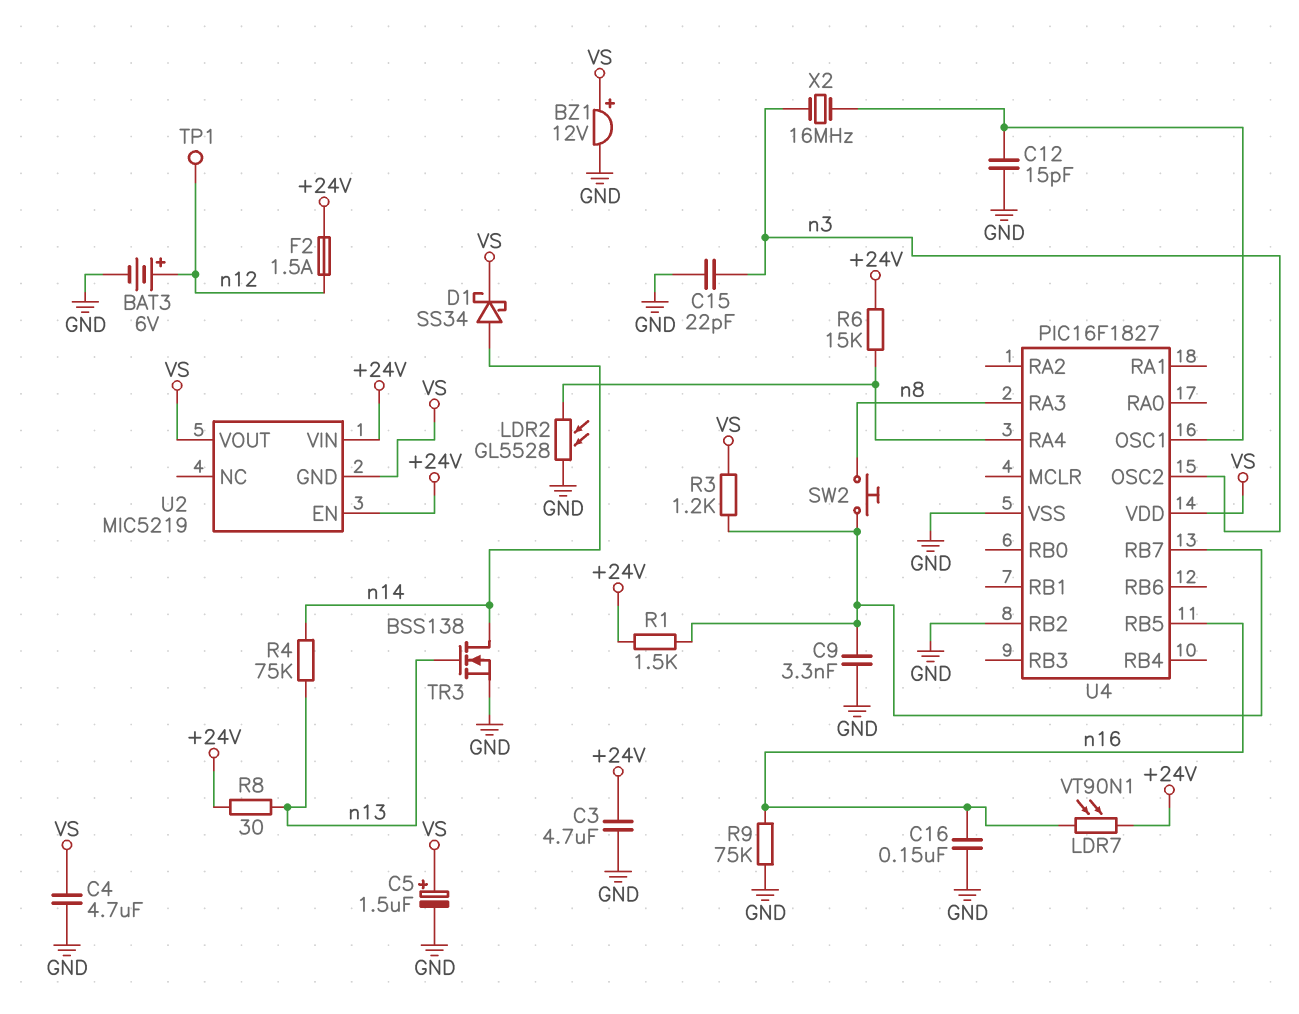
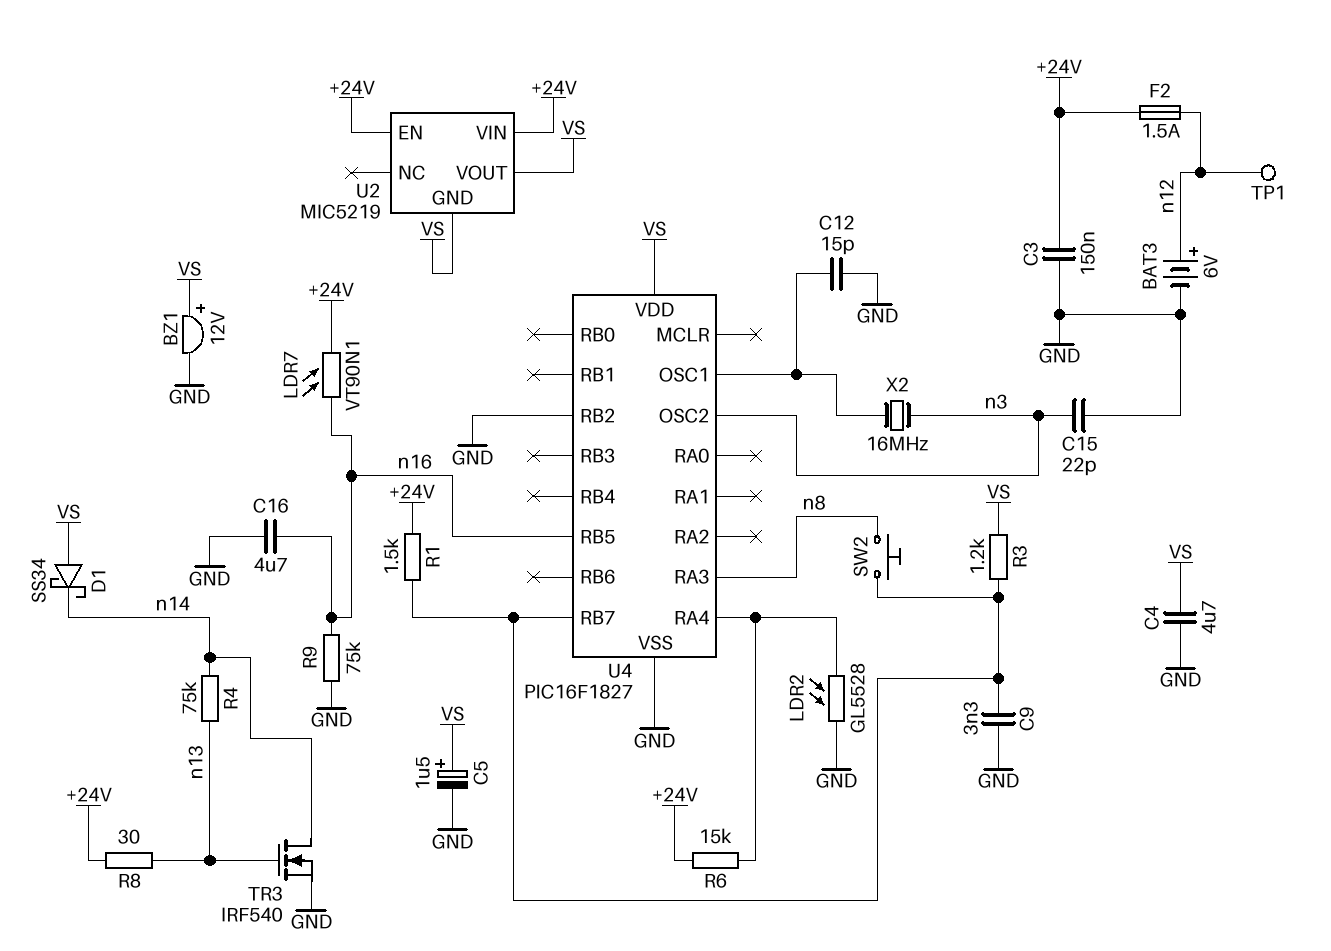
C3: 4.7uF (+24V, GND) -> 150nF (+24V, GND)
C16: 150nF (GND, n16) -> 4.7uF (GND, n16)
D1: schottky SS34 (A n14, K VS) -> schottky SS34 (A VS, K n14)
TR3: NMOS BSS138 (G n13, D n14, S GND) -> NMOS IRF540 (G n13, D n14, S GND)

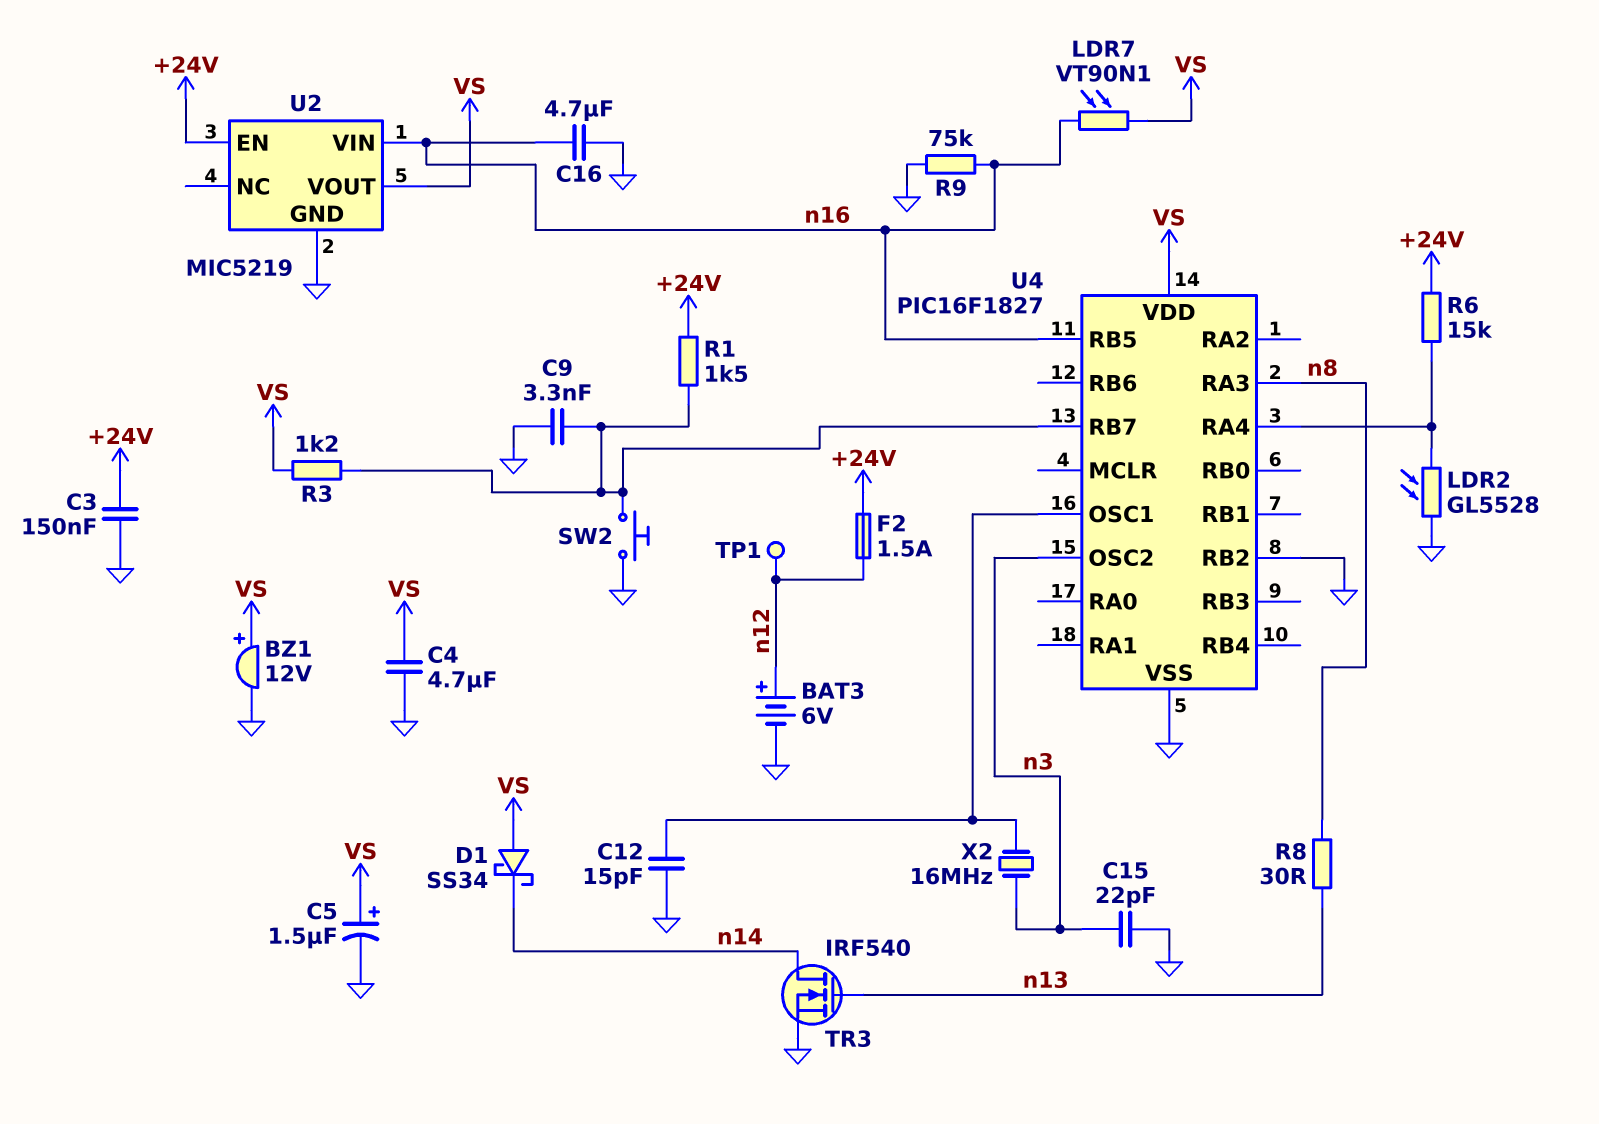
LDR7: VT90N1 (+24V, n16) -> VT90N1 (VS, n16)
R4: 75k (n13, n14) -> none
R8: 30 (+24V, n13) -> 30 (n8, n13)
SW2: button (U4/RB7, n8) -> button (GND, U4/RB7)
U2 pin GND: VS -> GND
U2 pin VIN: +24V -> n16

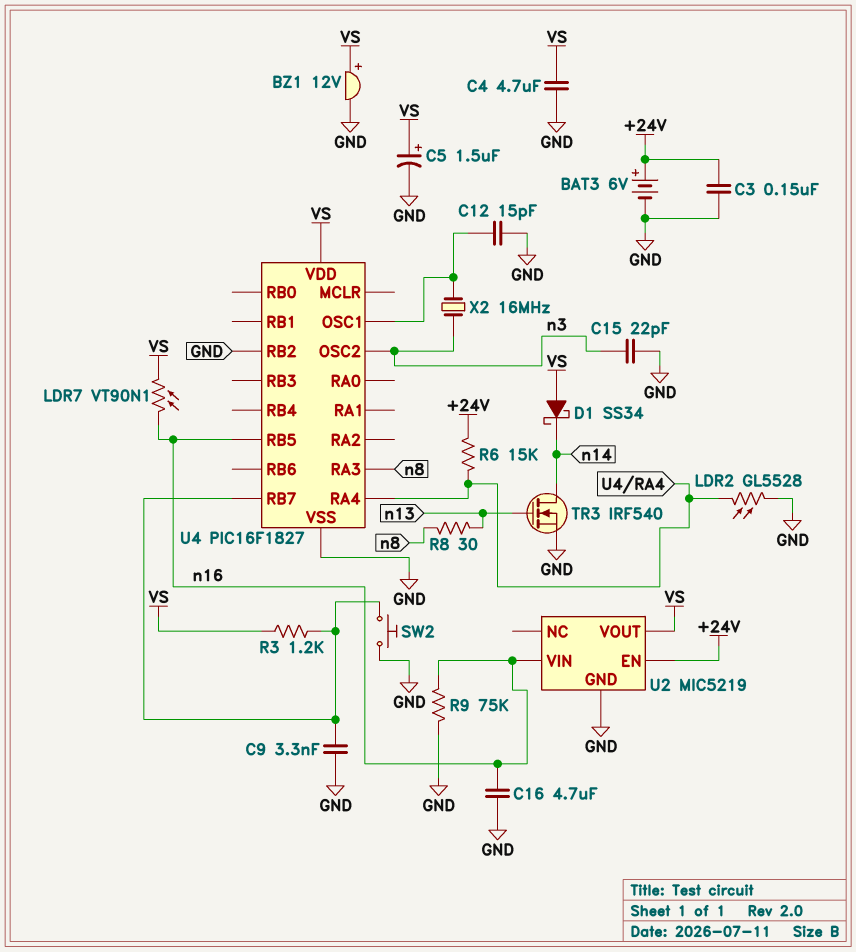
BAT3: 6V (plus n12, minus GND) -> 6V (plus +24V, minus GND)
F2: 1.5A (+24V, n12) -> none
R1: 1.5k (+24V, U4/RB7) -> none
TP1: test point (n12) -> none

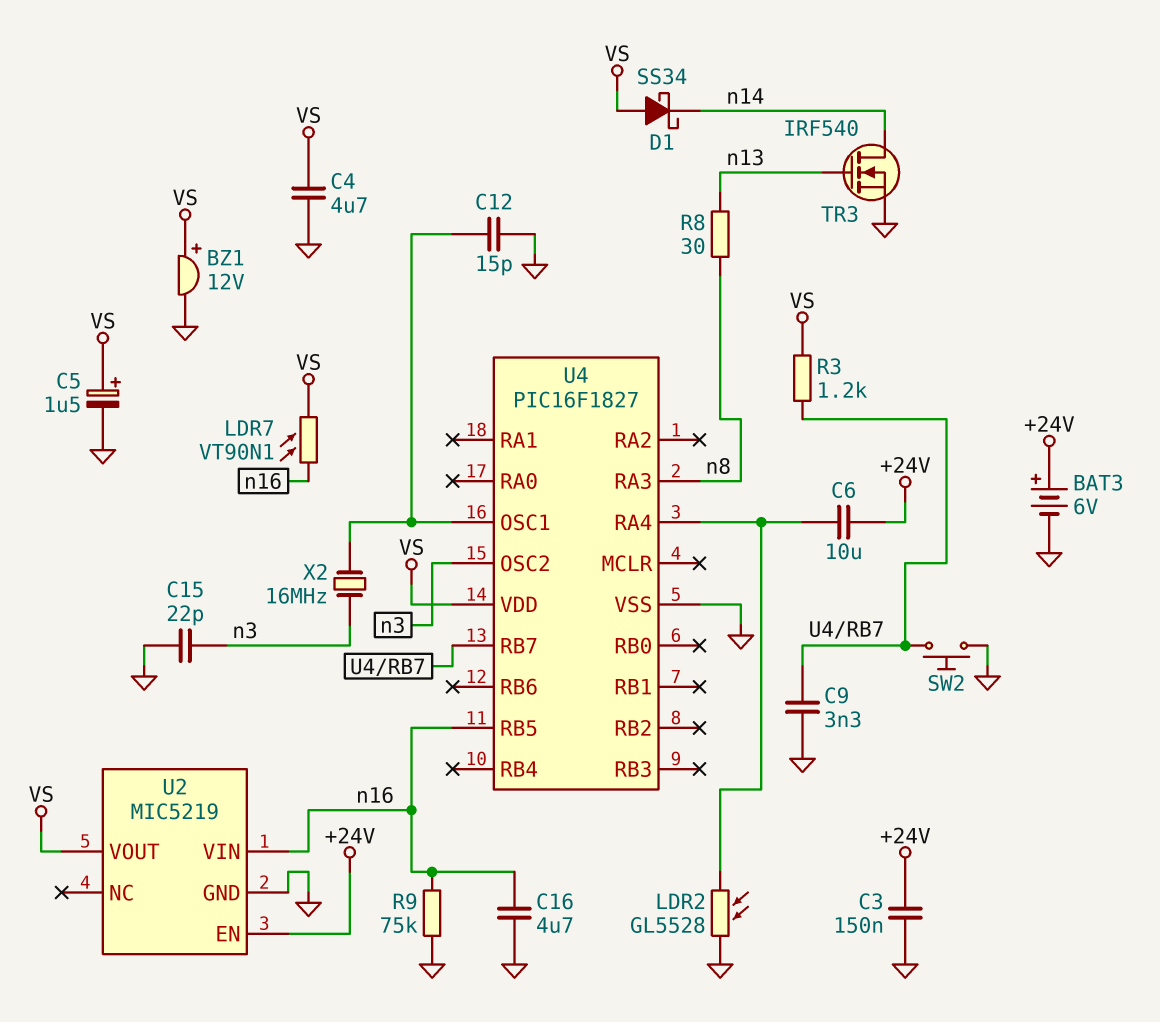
C6: none -> 10uF (+24V, U4/RA4)
R6: 15k (+24V, U4/RA4) -> none
U4 pin RB2: GND -> none

